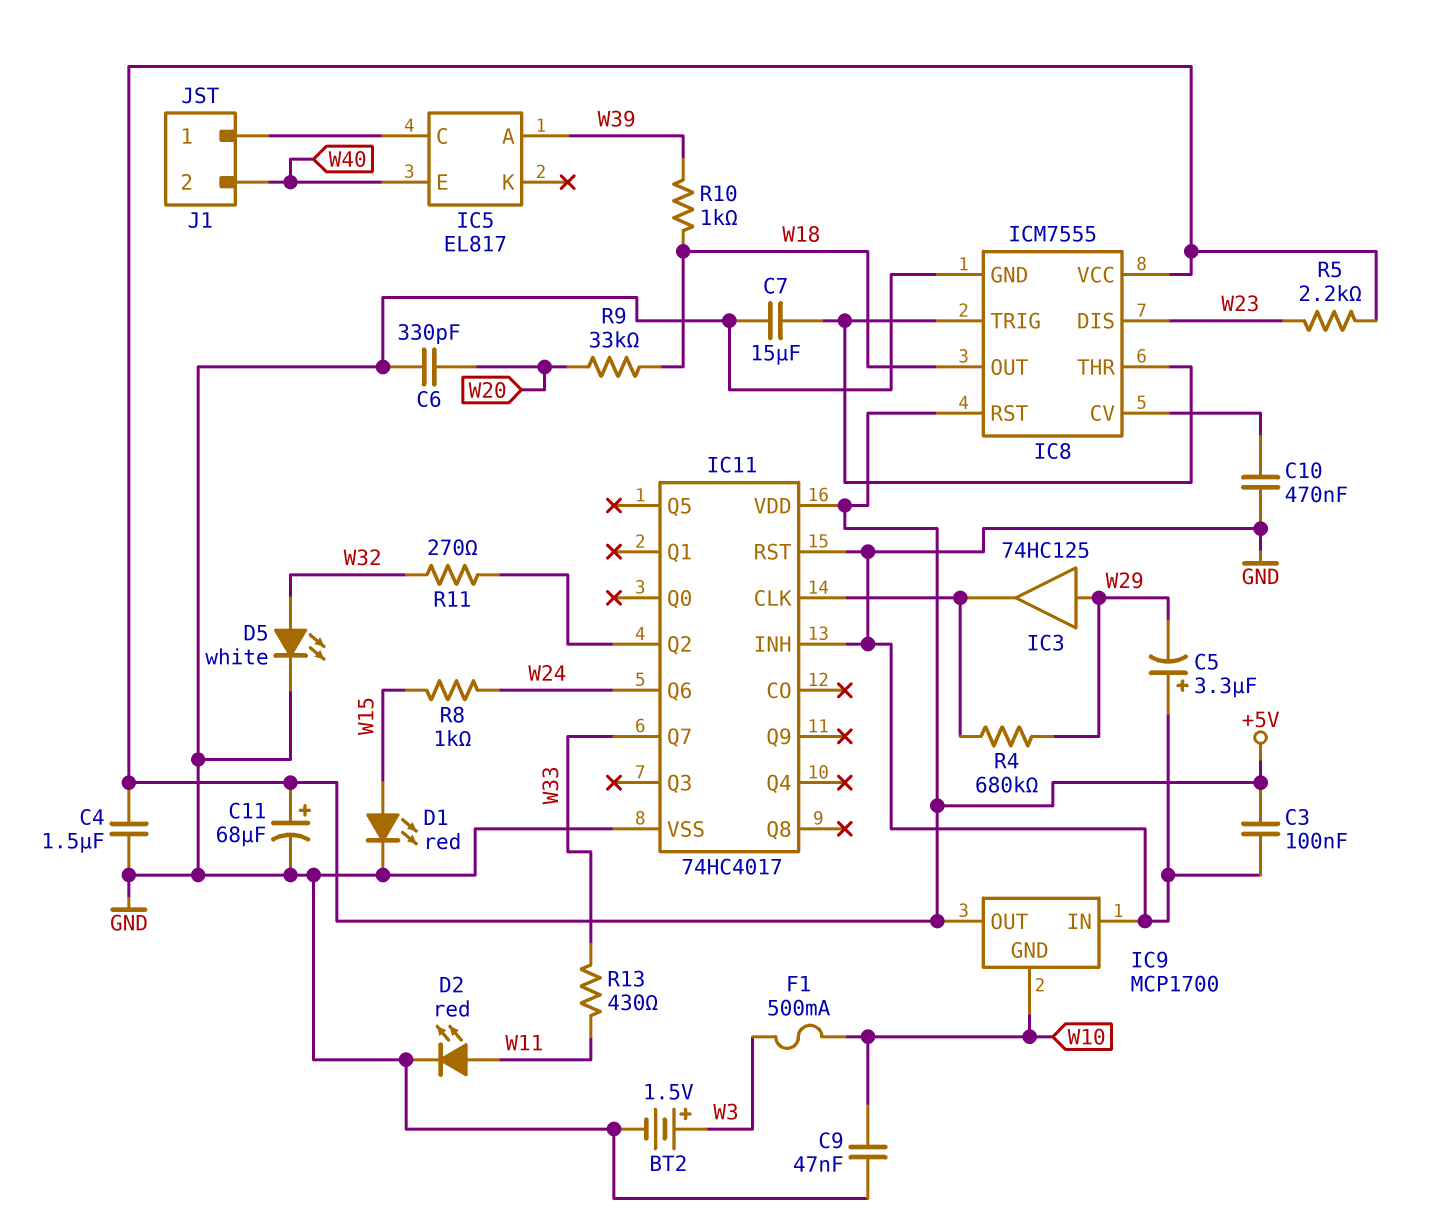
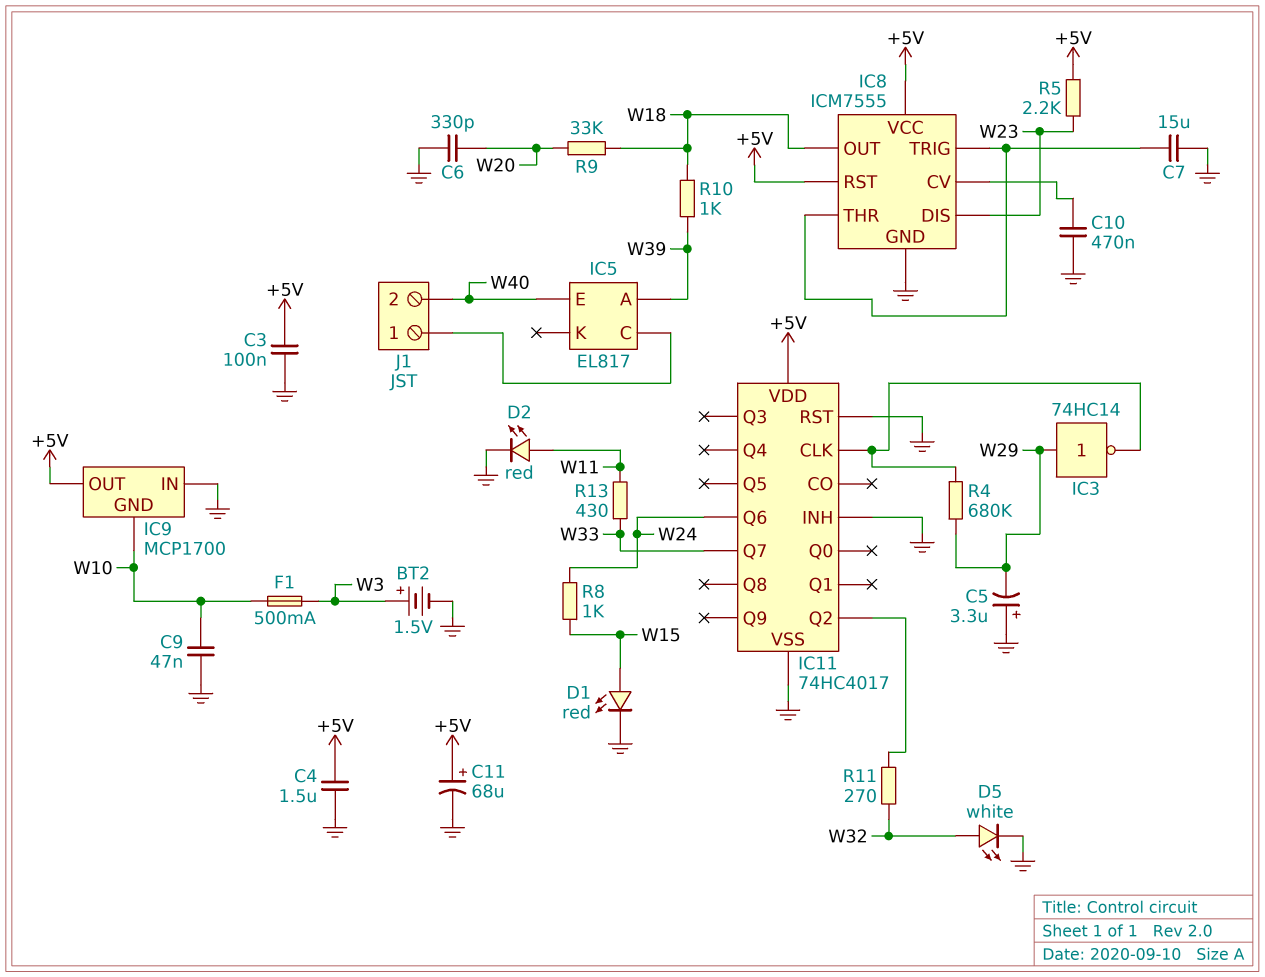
IC3: buffer 74HC125 (in W29, out IC11/CLK) -> NOT 74HC14 (in W29, out IC11/CLK)

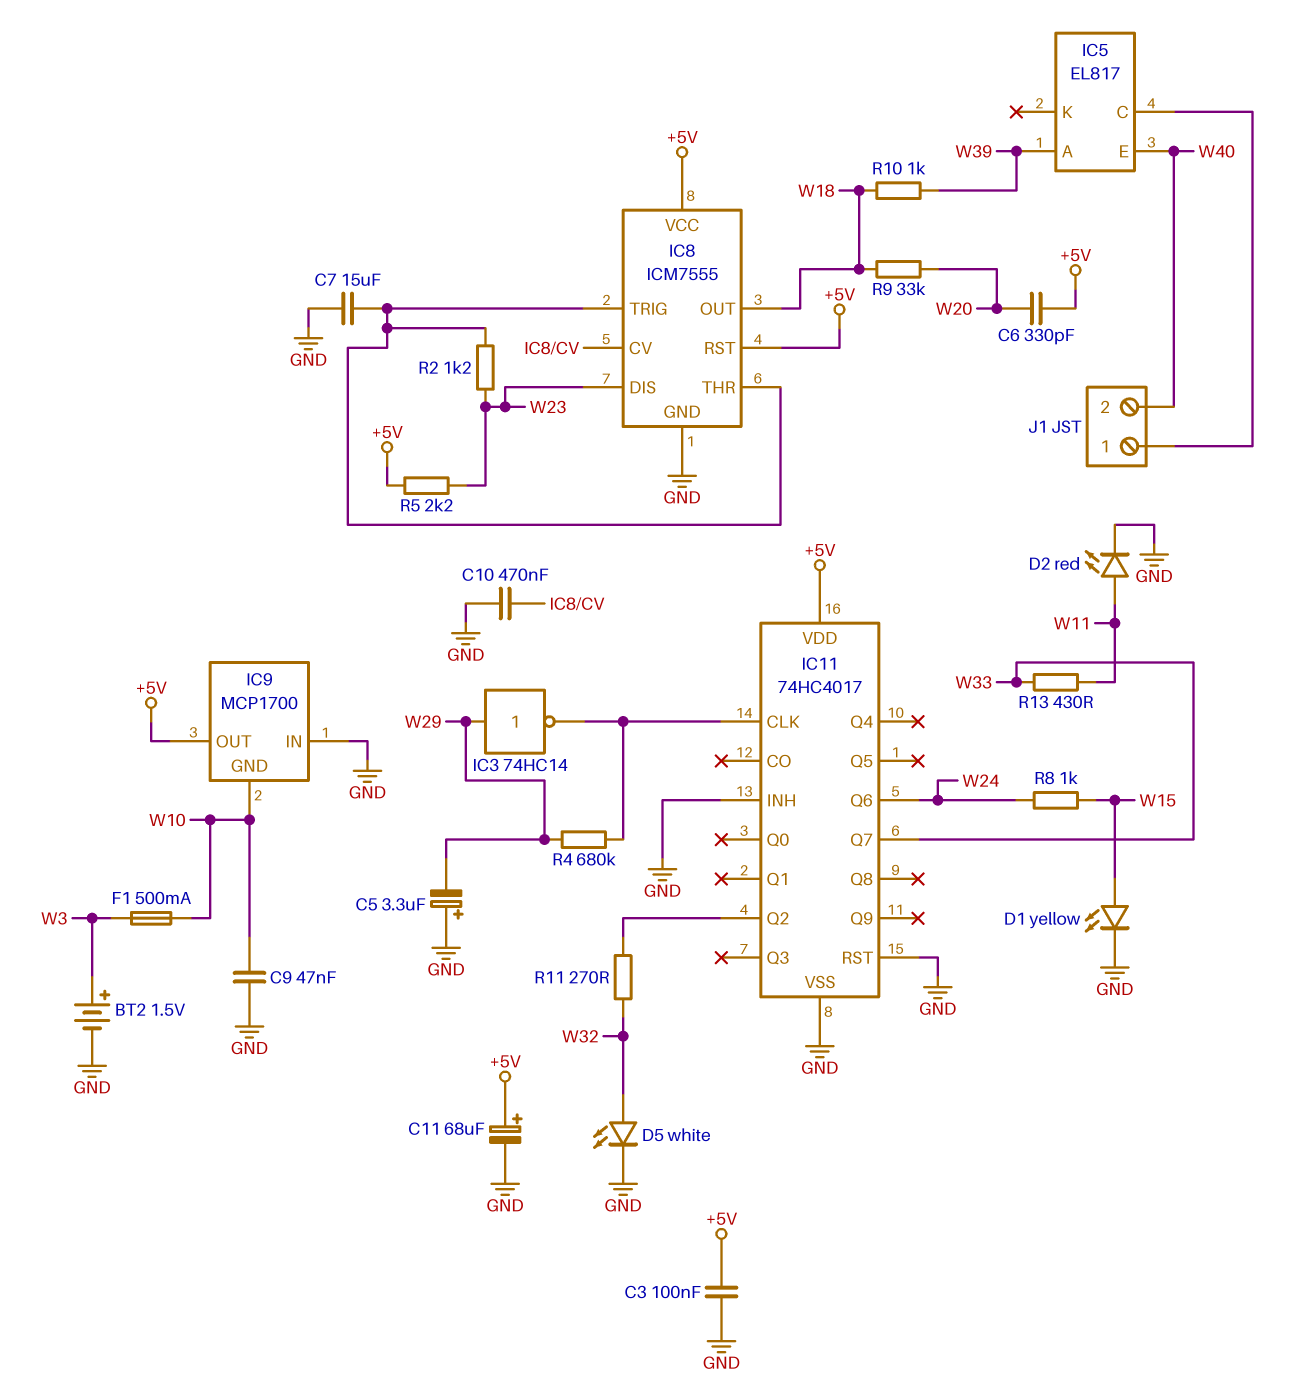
C4: 1.5uF (+5V, GND) -> none
C6: 330pF (GND, W20) -> 330pF (+5V, W20)
D1: LED red (A W15, K GND) -> LED yellow (A W15, K GND)
R2: none -> 1.2k (IC8/THR, W23)

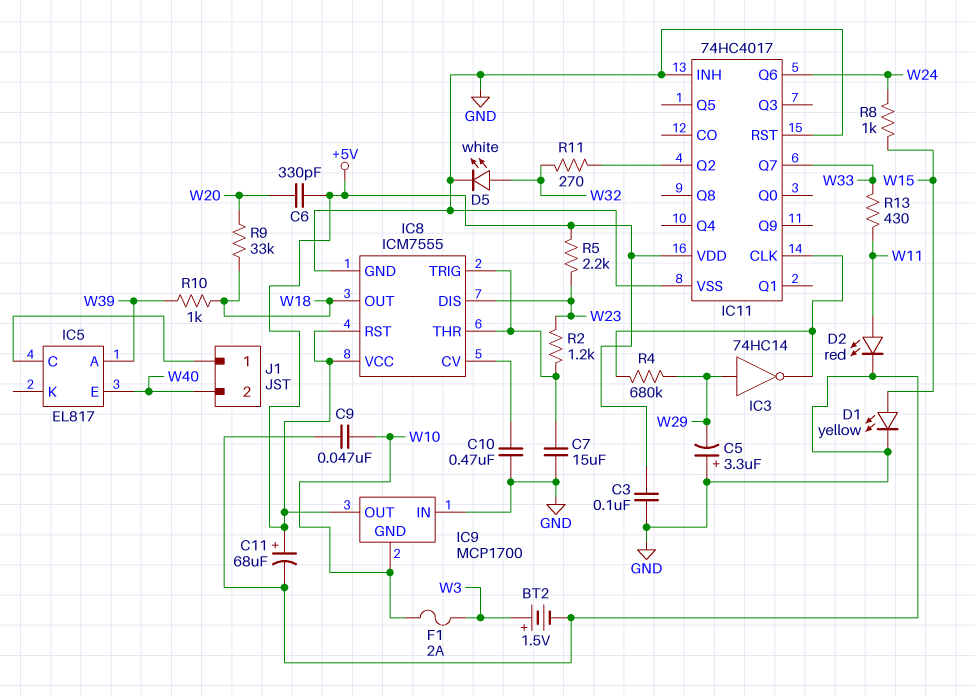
F1: 500mA (W3, W10) -> 2A (W3, W10)

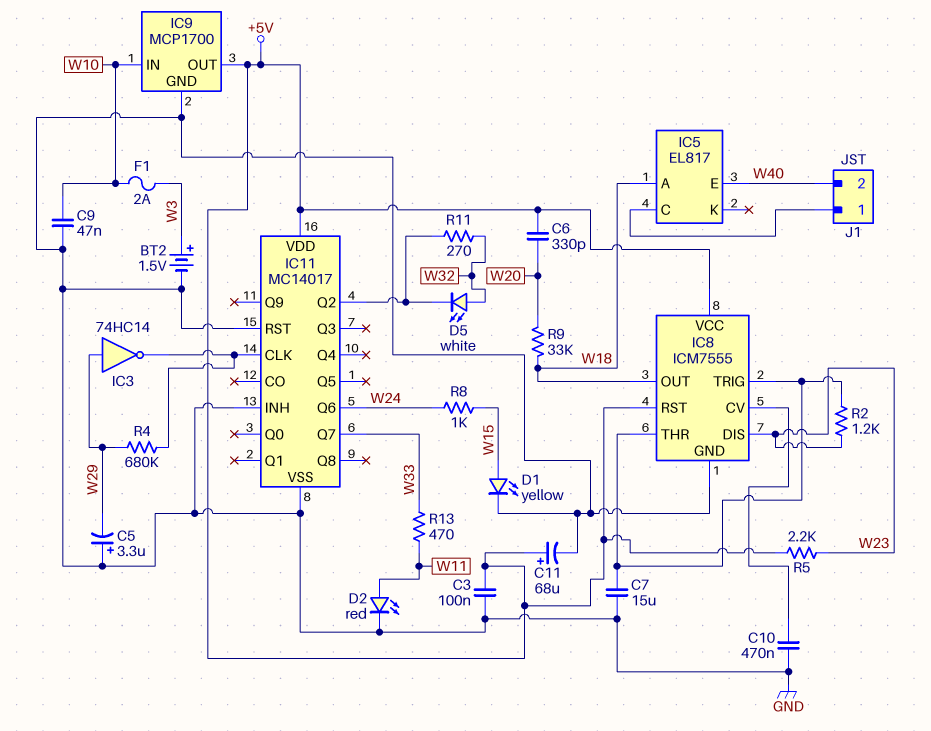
D5: LED white (A W32, K GND) -> LED white (A W32, K IC11/Q2)
IC5 pin A: W39 -> W18
IC9 pin GND: W10 -> GND
IC9 pin IN: GND -> W10
IC11: 74HC4017 -> MC14017
R10: 1k (W18, W39) -> none
R13: 430 (W11, W33) -> 470 (W11, W33)

